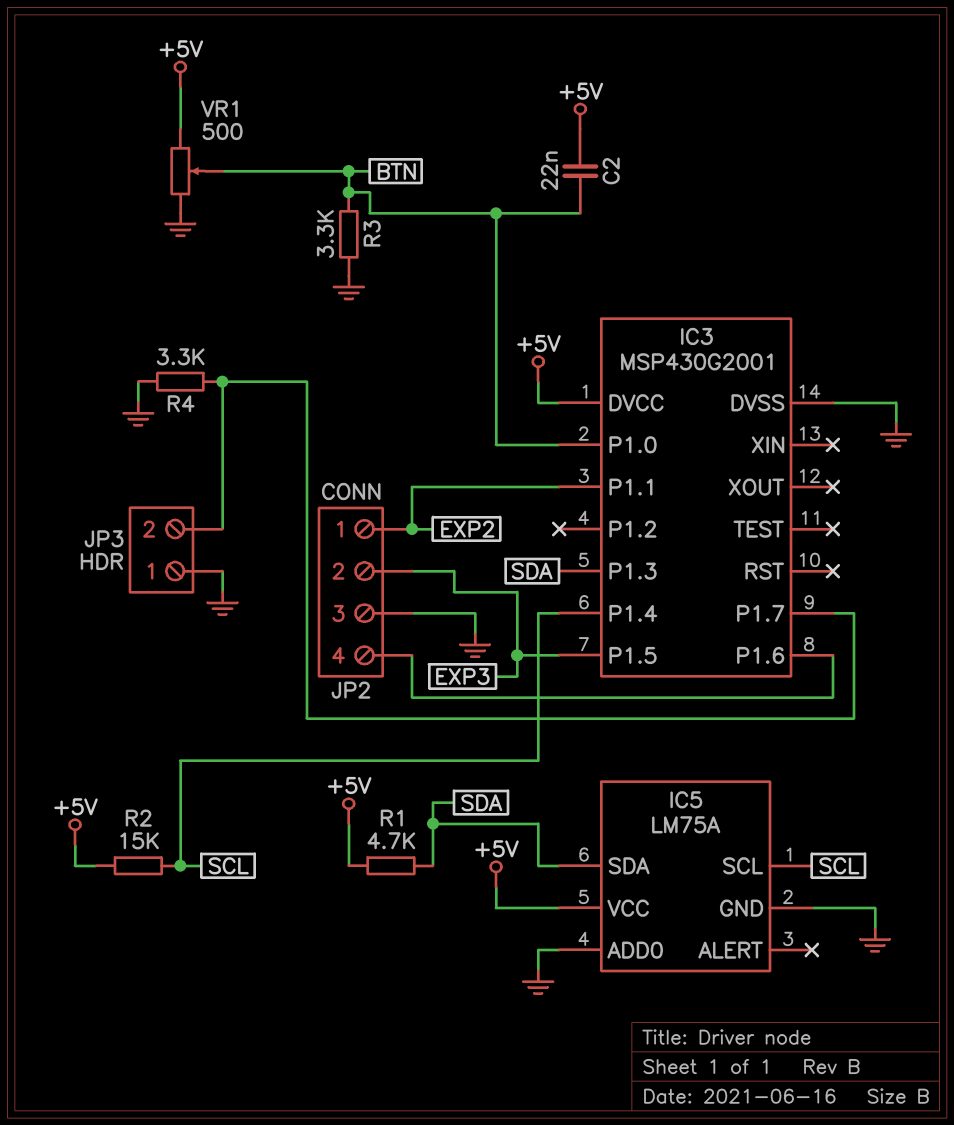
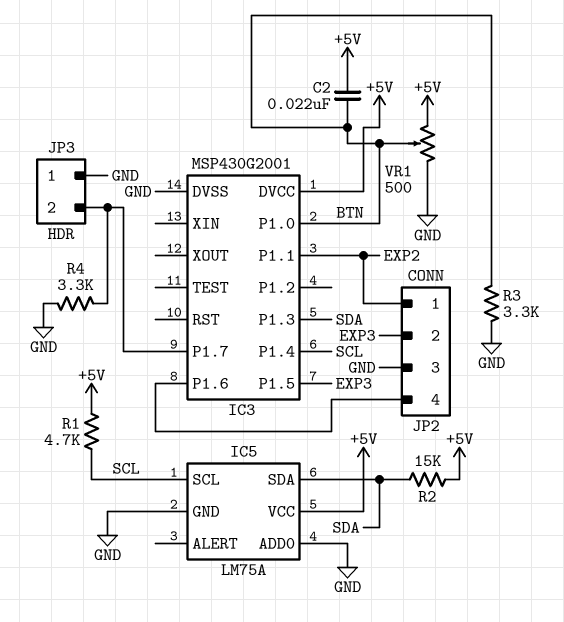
R1: 4.7k (+5V, SDA) -> 4.7k (+5V, SCL)
R2: 15k (+5V, SCL) -> 15k (+5V, SDA)

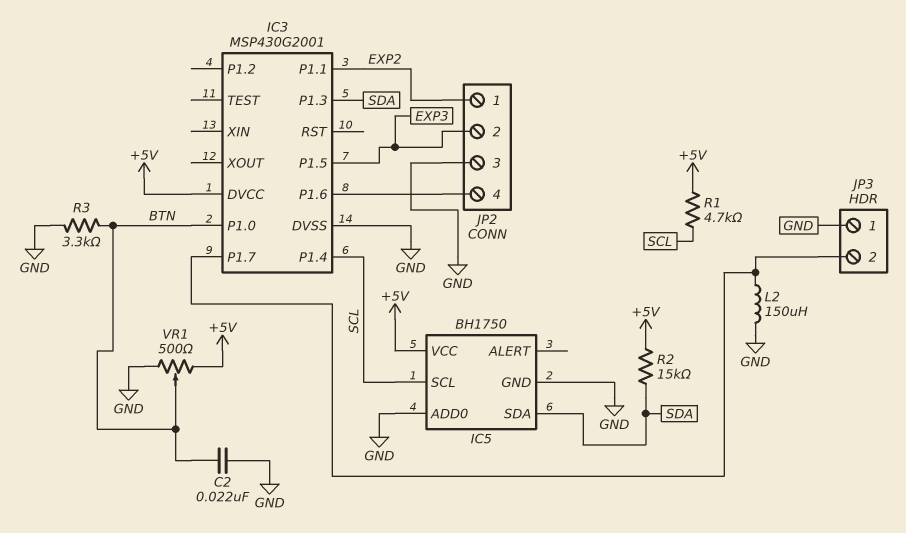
C2: 22nF (+5V, BTN) -> 22nF (BTN, GND)
IC5: LM75A -> BH1750
L2: none -> 150uH (GND, IC3/P1.7)
R4: 3.3k (GND, IC3/P1.7) -> none

